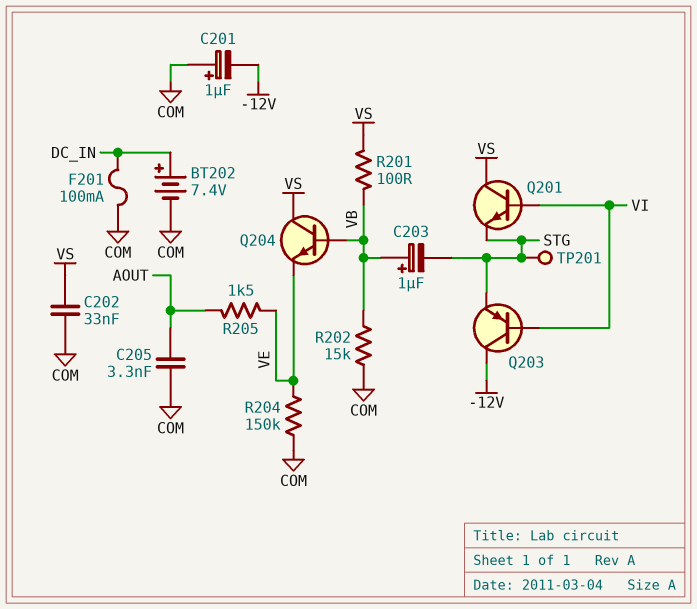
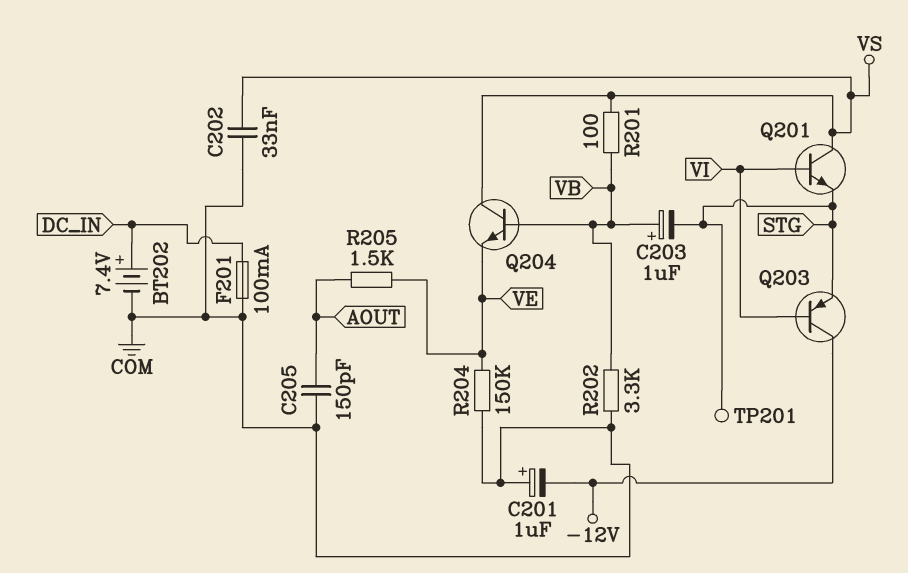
C205: 3.3nF (AOUT, COM) -> 150pF (AOUT, COM)
R202: 15k (COM, VB) -> 3.3k (COM, VB)

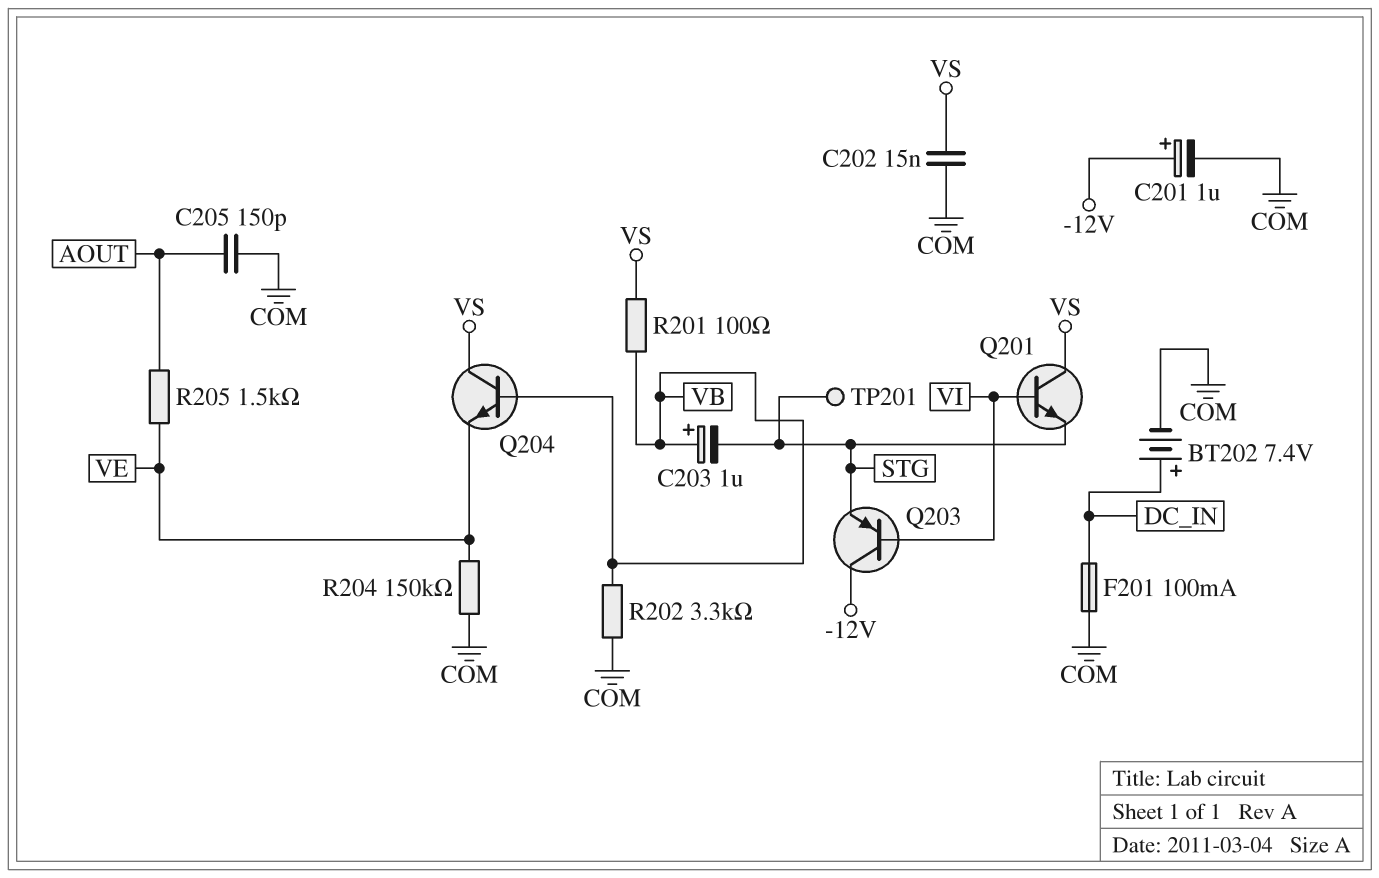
C201: 1uF (plus COM, minus -12V) -> 1uF (plus -12V, minus COM)
C202: 33nF (COM, VS) -> 15nF (COM, VS)

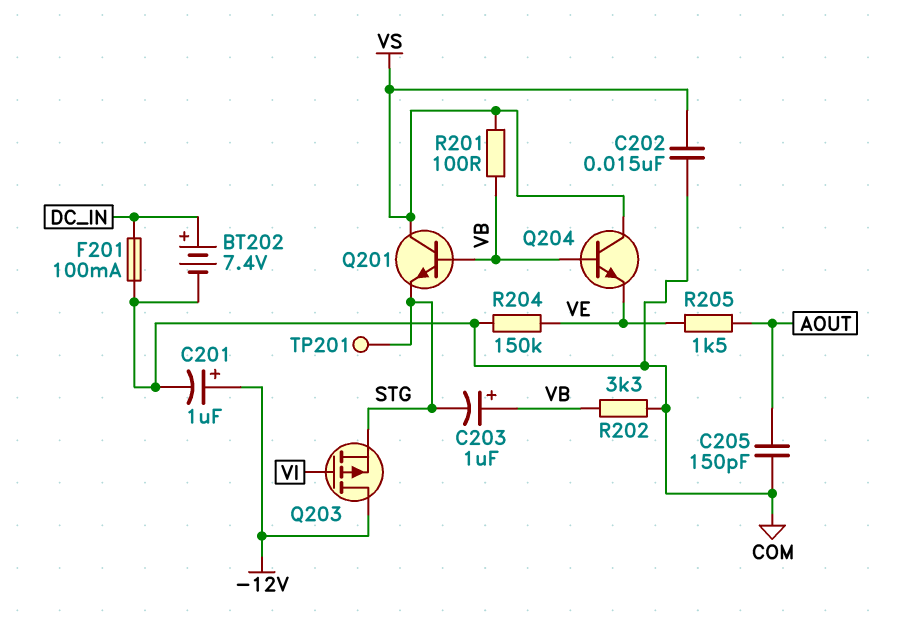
Q201: NPN (B VI, C VS, E STG) -> NPN (B VB, C VS, E STG)
Q203: PNP (B VI, C -12V, E STG) -> PMOS (G VI, D -12V, S STG)

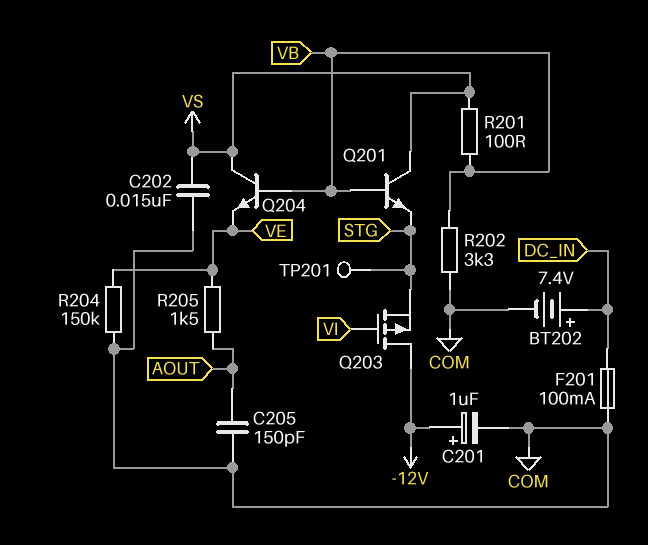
C203: 1uF (plus VB, minus STG) -> none

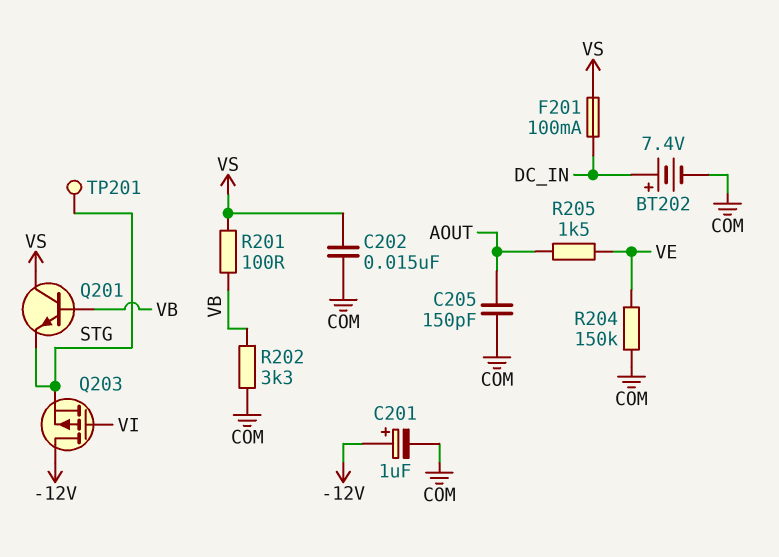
F201: 100mA (COM, DC_IN) -> 100mA (DC_IN, VS)
Q204: NPN (B VB, C VS, E VE) -> none

